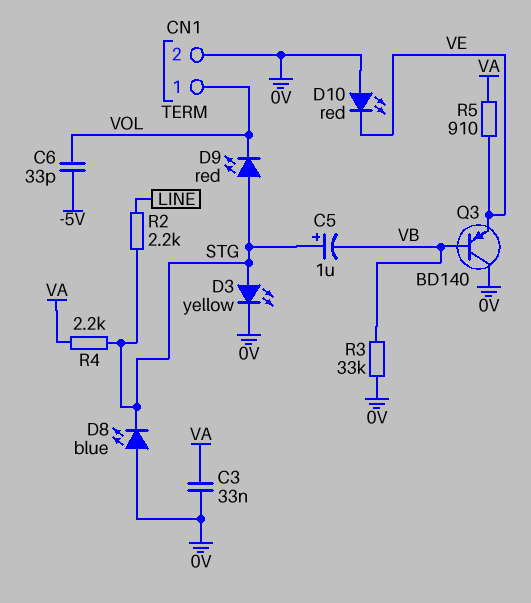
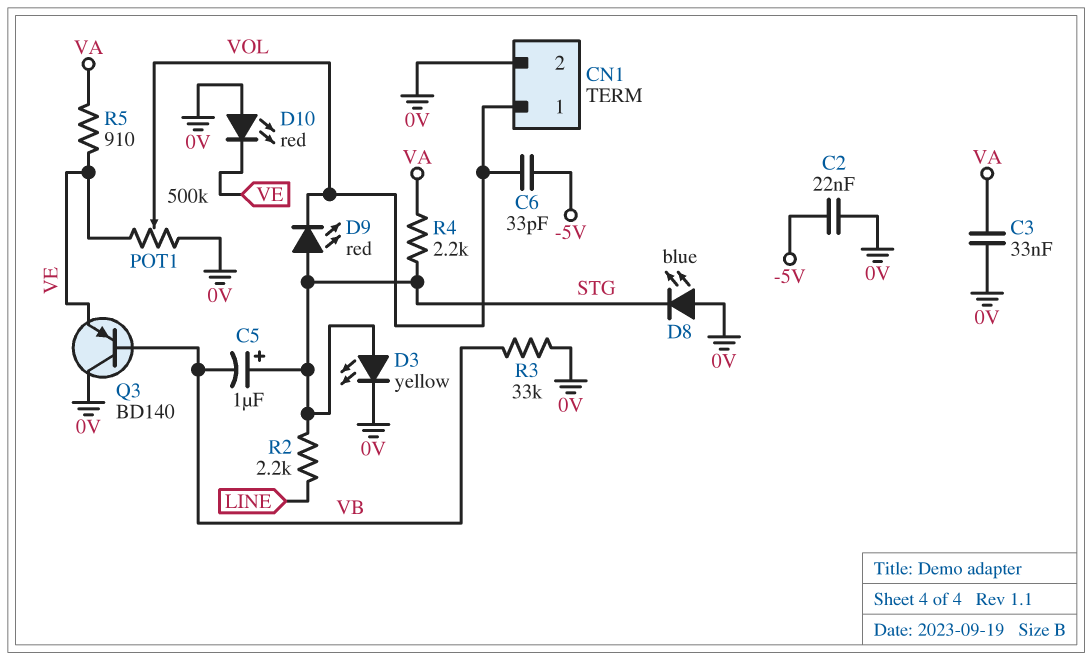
C2: none -> 22nF (-5V, 0V)
POT1: none -> 500k (0V, VE, wiper VOL)

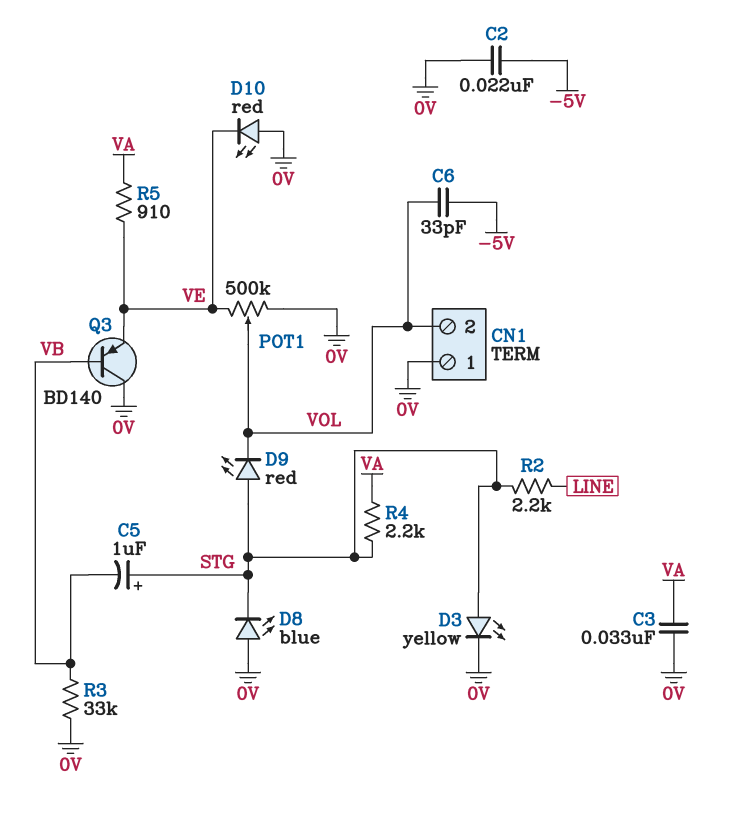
CN1 pin 1: VOL -> 0V
CN1 pin 2: 0V -> VOL

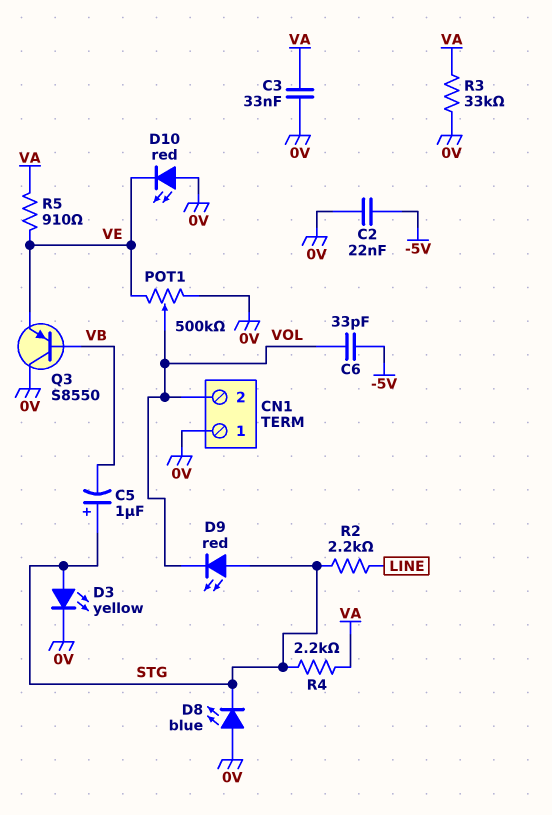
Q3: PNP BD140 (B VB, C 0V, E VE) -> PNP S8550 (B VB, C 0V, E VE)
R3: 33k (0V, VB) -> 33k (0V, VA)

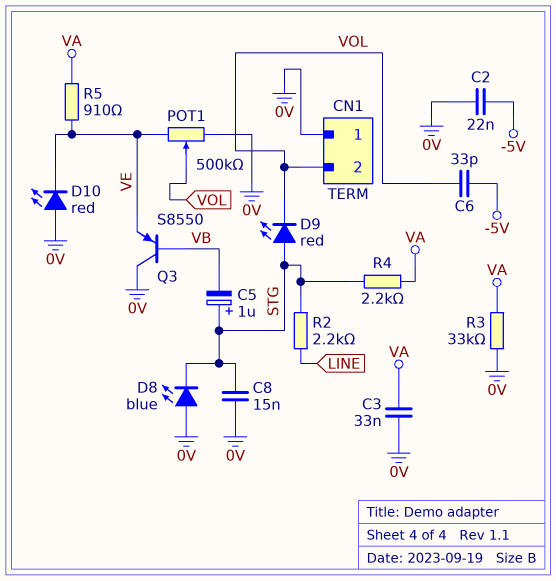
C8: none -> 15nF (0V, STG)
D3: LED yellow (A STG, K 0V) -> none

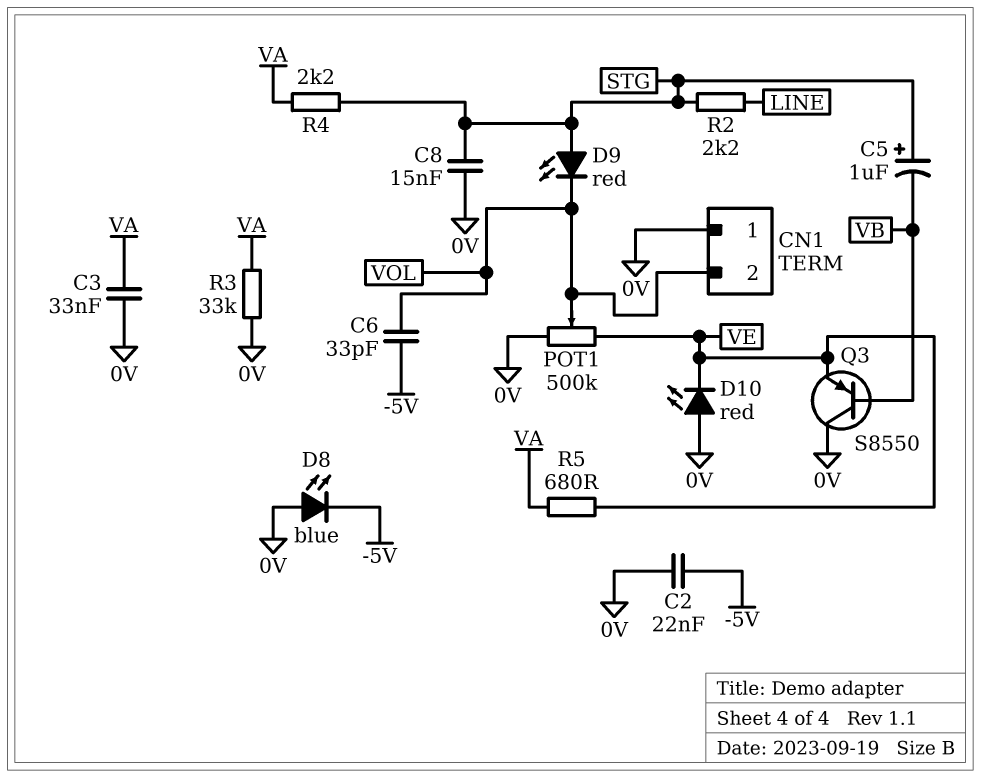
D8: LED blue (A 0V, K STG) -> LED blue (A 0V, K -5V)
R5: 910 (VA, VE) -> 680 (VA, VE)

